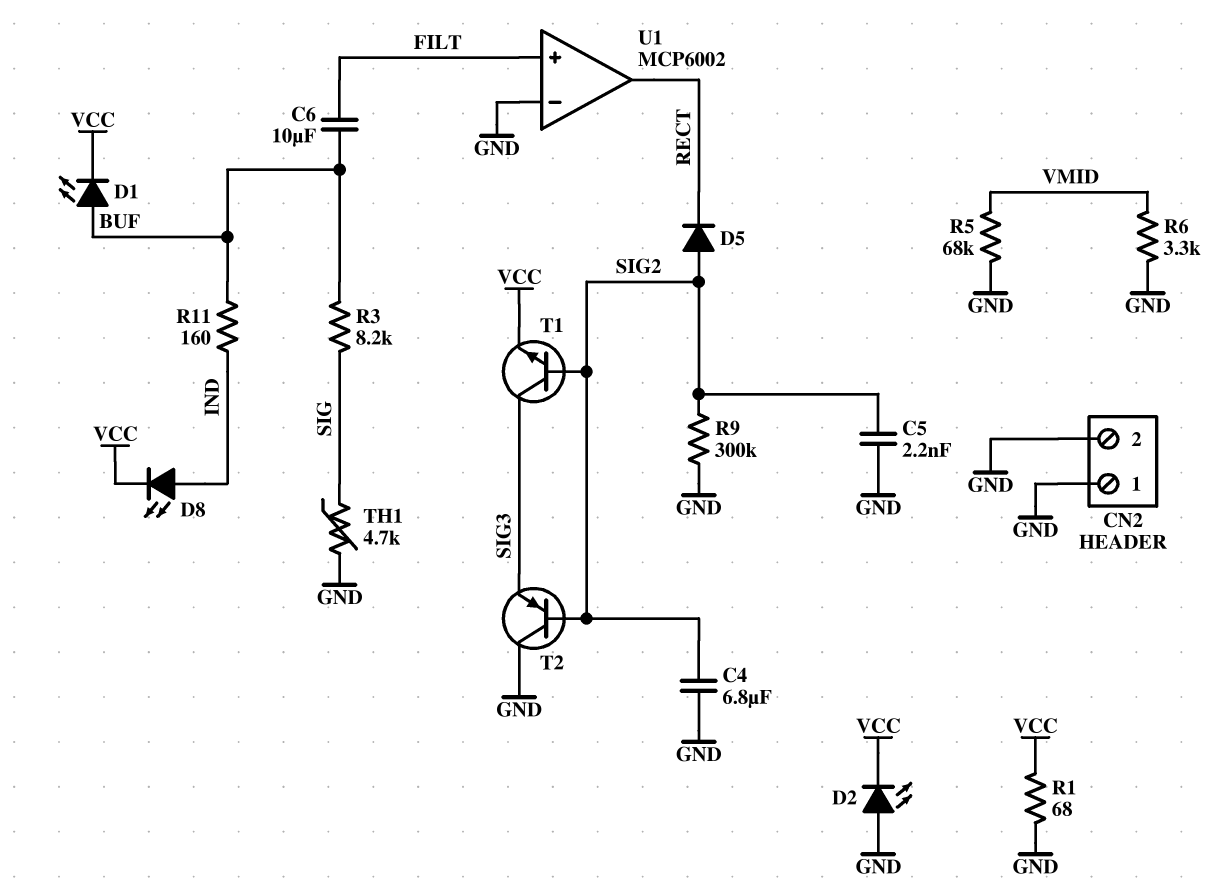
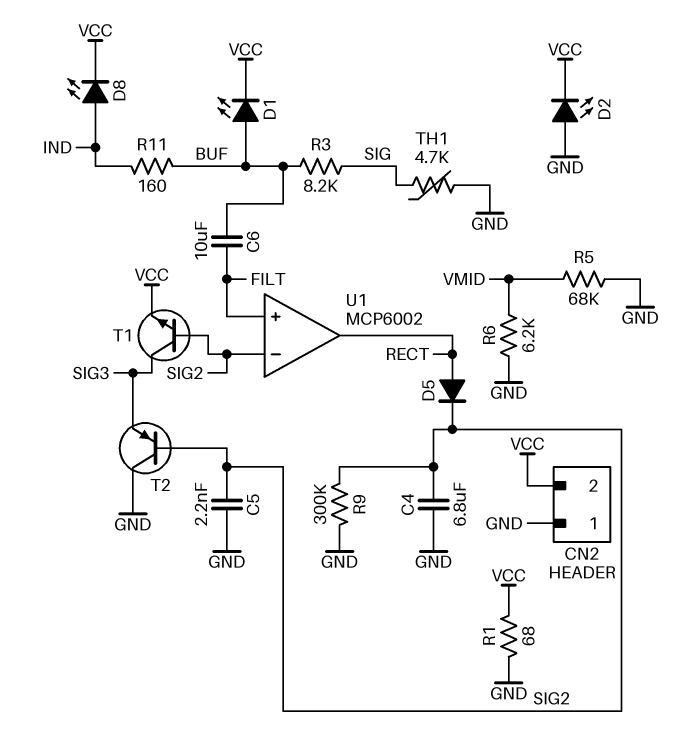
CN2 pin 2: GND -> VCC
D5: diode (A SIG2, K RECT) -> diode (A RECT, K SIG2)
R6: 3.3k (GND, VMID) -> 6.2k (GND, VMID)
U1 pin in-: GND -> SIG2

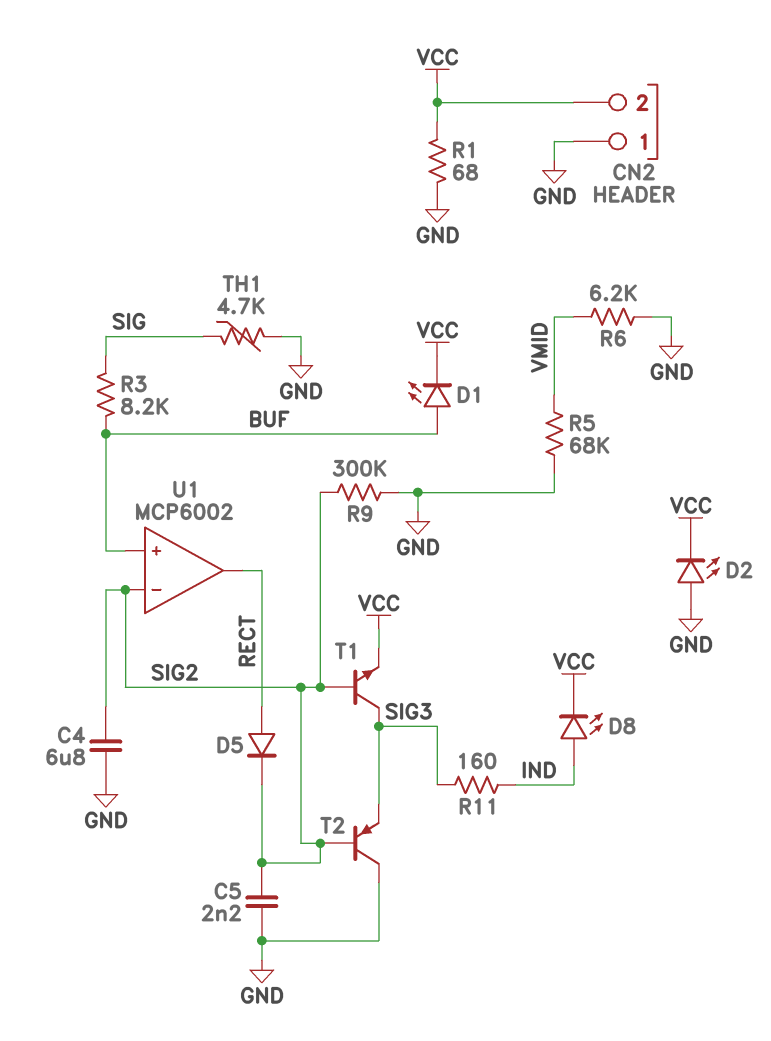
C6: 10uF (BUF, FILT) -> none
R11: 160 (BUF, IND) -> 160 (IND, SIG3)
U1 pin in+: FILT -> BUF

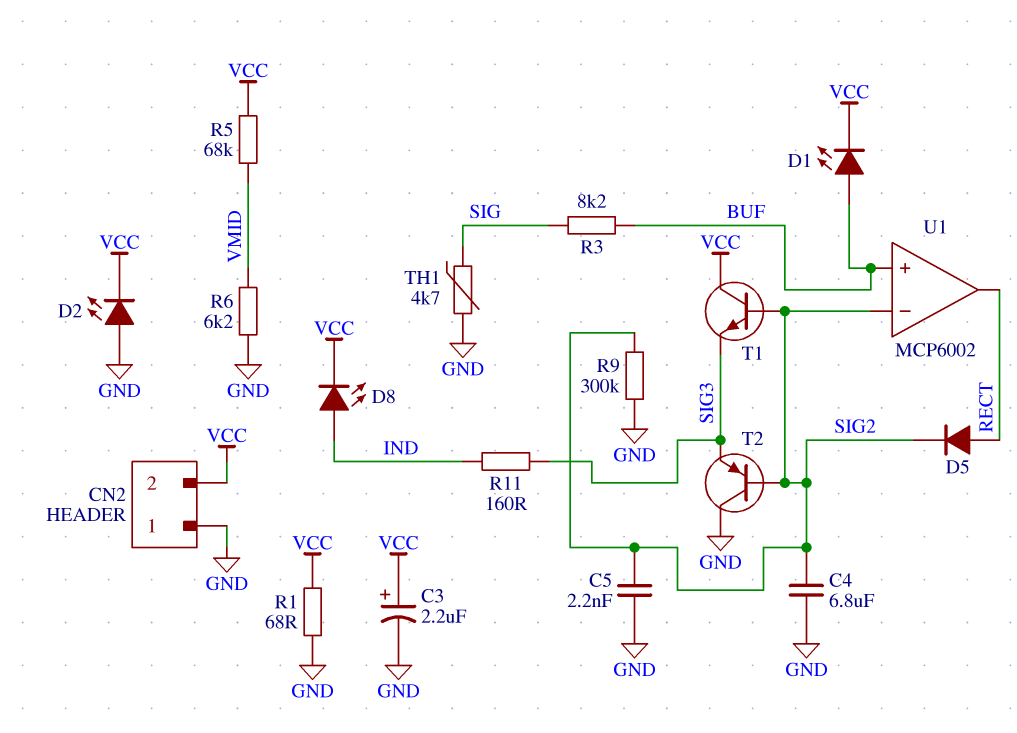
C3: none -> 2.2uF (plus VCC, minus GND)
R5: 68k (GND, VMID) -> 68k (VCC, VMID)
T1: NPN (B SIG2, C SIG3, E VCC) -> NPN (B SIG2, C VCC, E SIG3)

